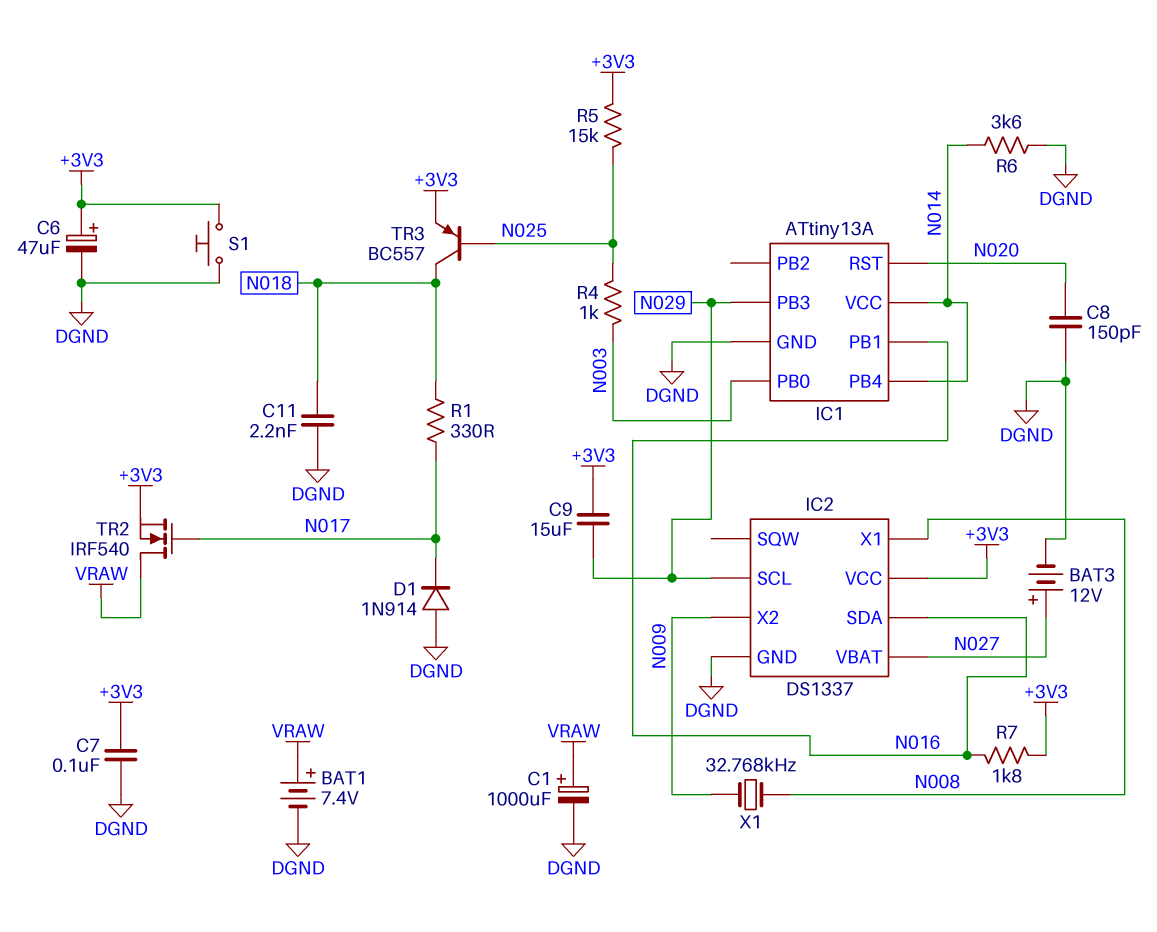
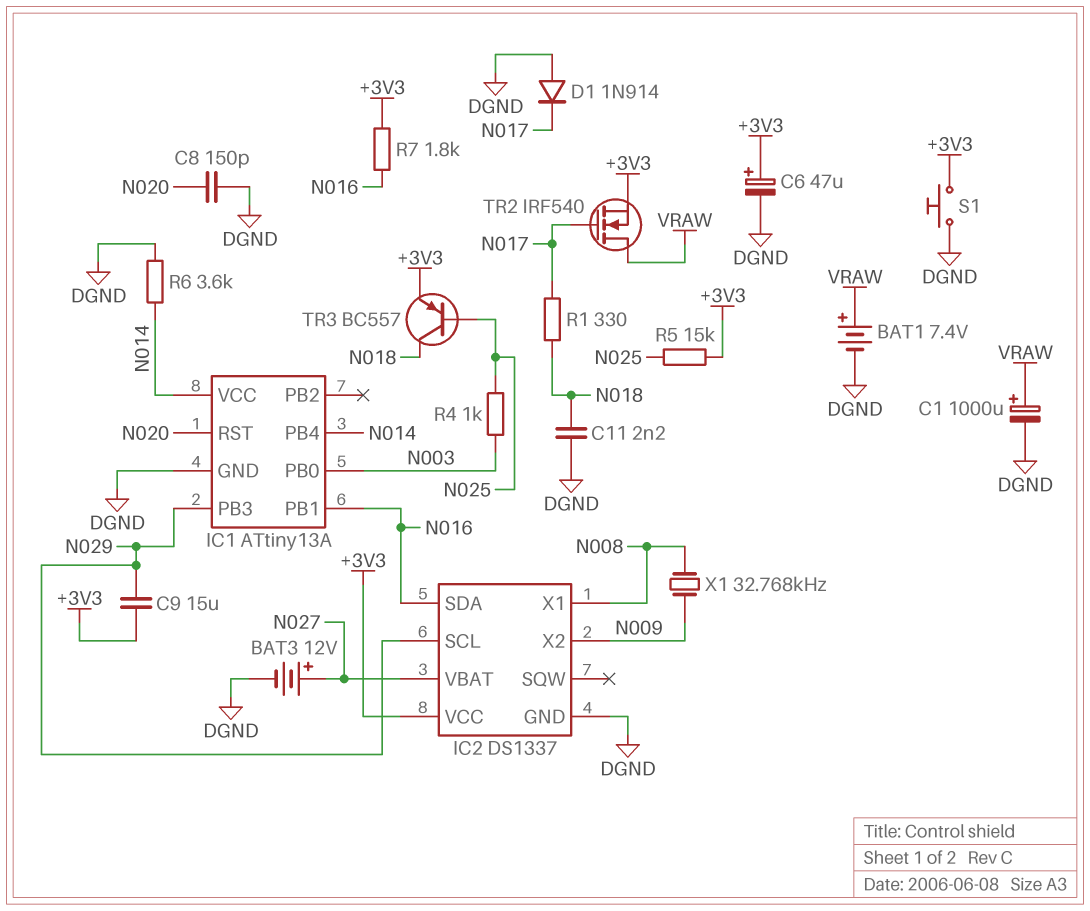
C7: 100nF (+3V3, DGND) -> none

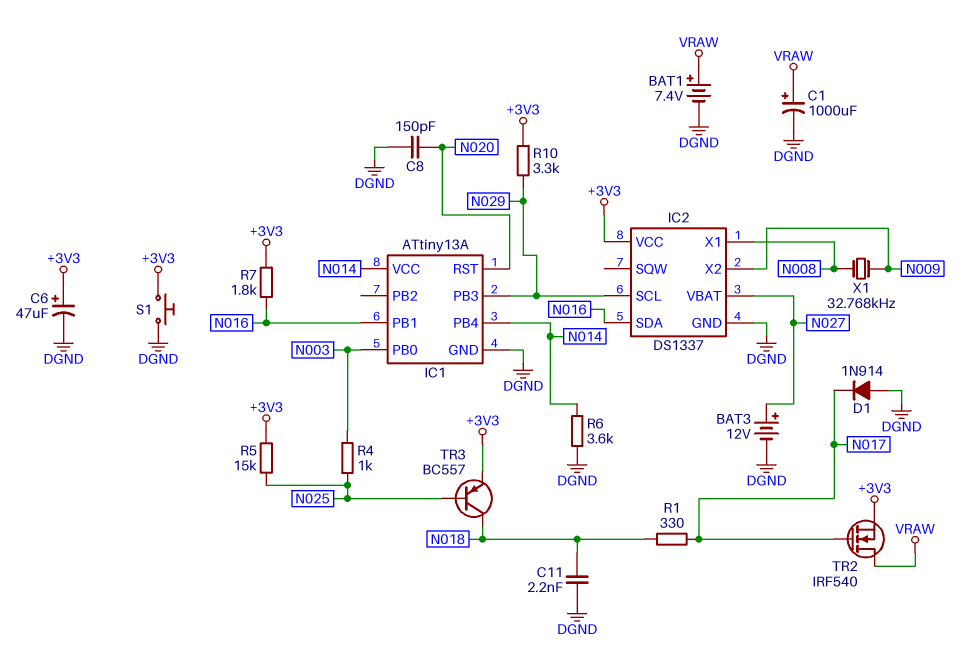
C9: 15uF (+3V3, N029) -> none
R10: none -> 3.3k (+3V3, N029)

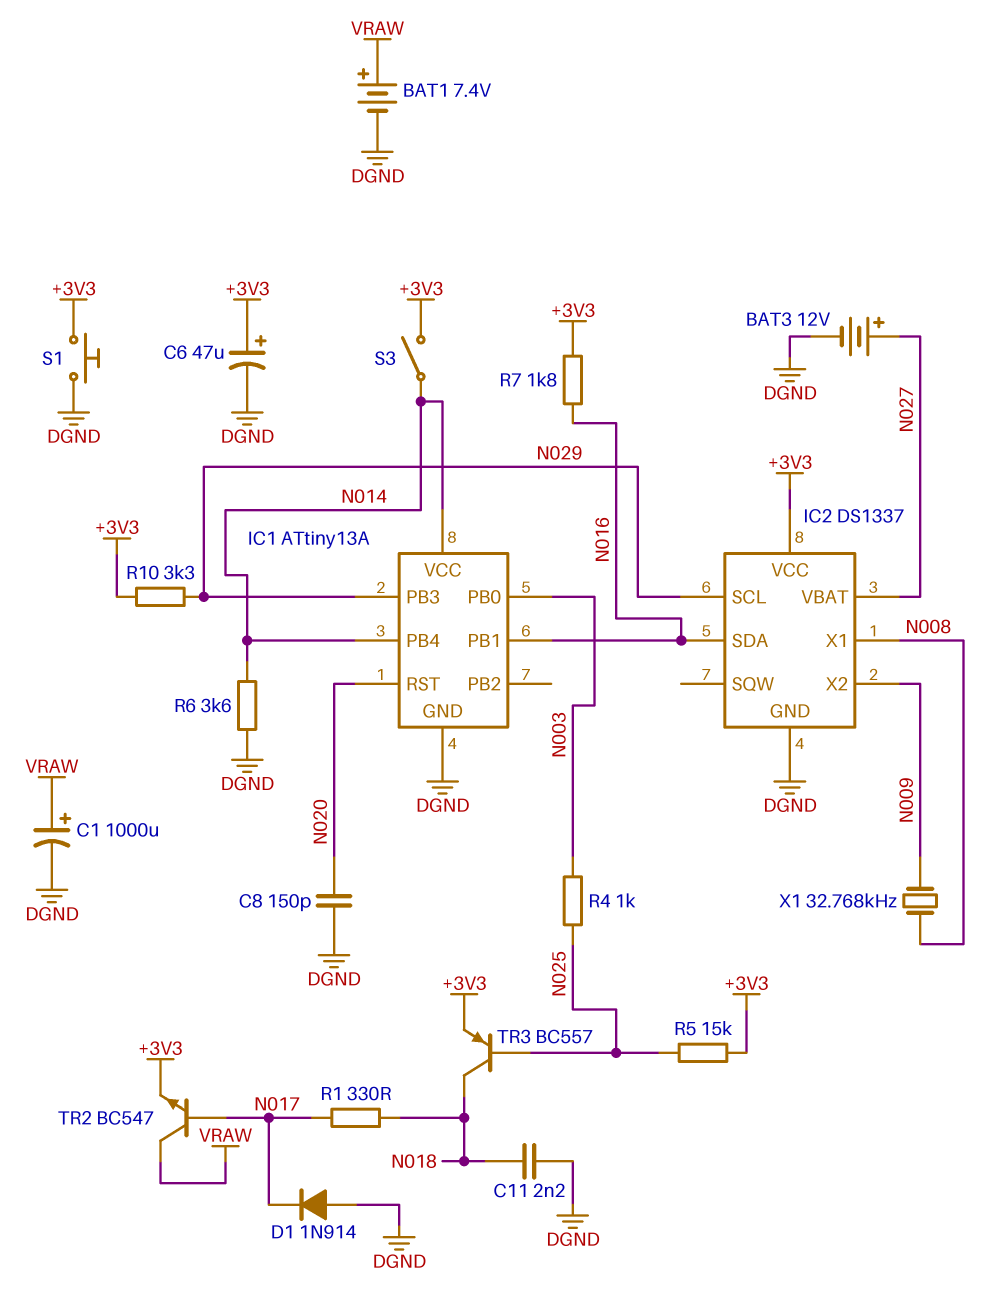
S3: none -> switch (+3V3, N014)
TR2: NMOS IRF540 (G N017, D VRAW, S +3V3) -> NPN BC547 (B N017, C VRAW, E +3V3)

